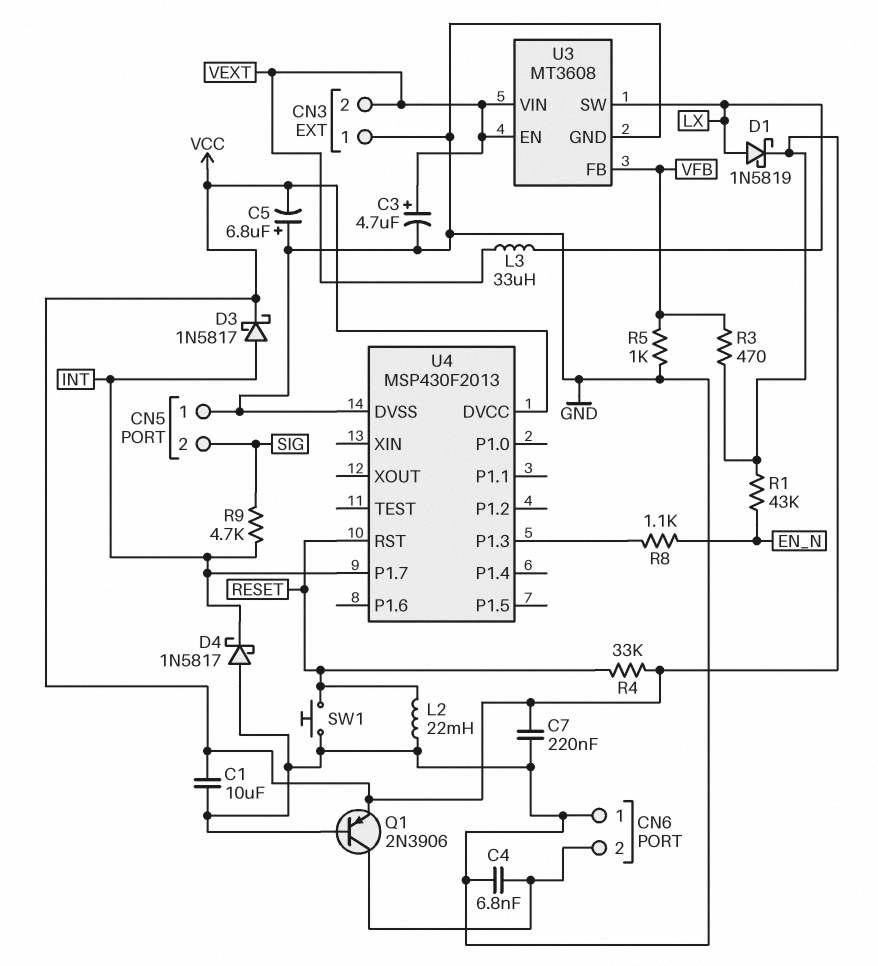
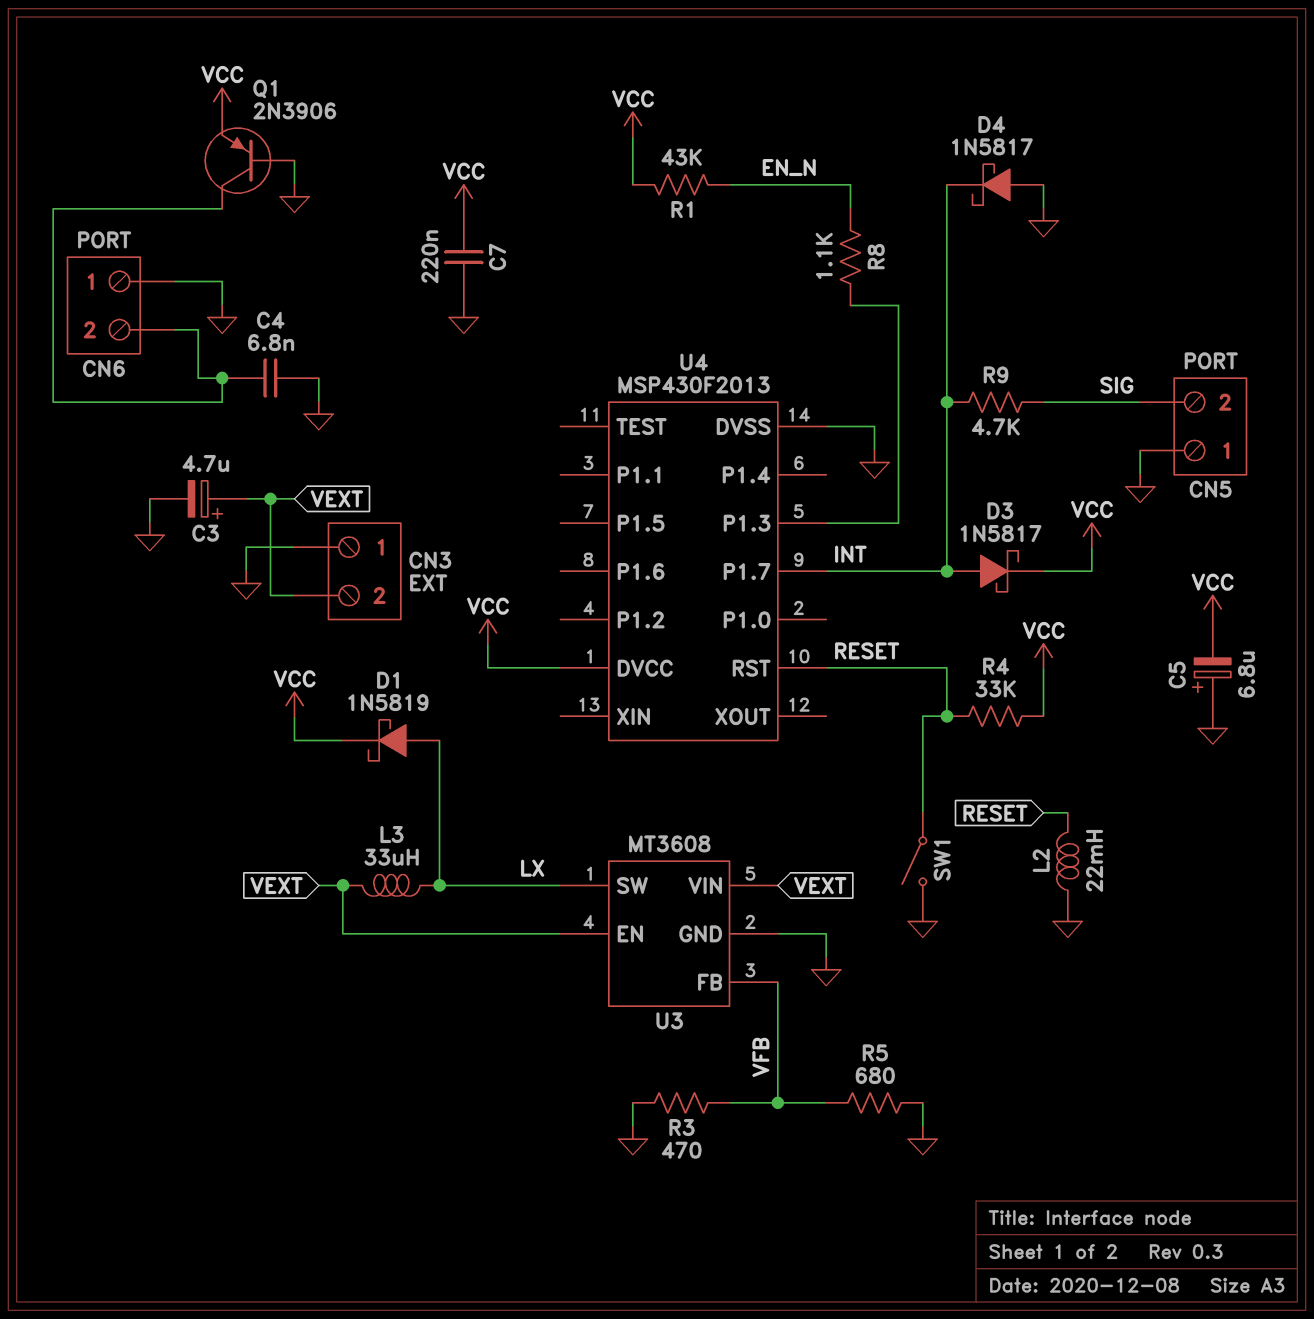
C1: 10uF (GND, VCC) -> none
R3: 470 (VCC, VFB) -> 470 (GND, VFB)
R5: 1k (GND, VFB) -> 680 (GND, VFB)
SW1: button (GND, RESET) -> switch (GND, RESET)

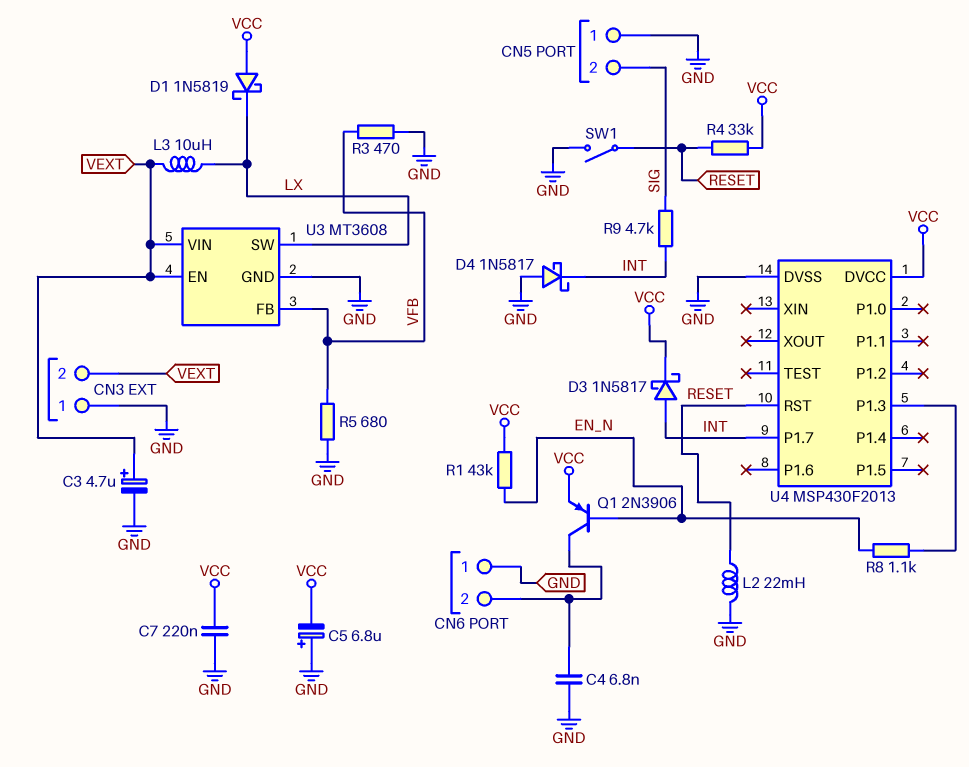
D1: schottky 1N5819 (A LX, K VCC) -> schottky 1N5819 (A VCC, K LX)
L3: 33uH (LX, VEXT) -> 10uH (LX, VEXT)
Q1: PNP 2N3906 (B GND, C CN6/2, E VCC) -> PNP 2N3906 (B EN_N, C CN6/2, E VCC)

